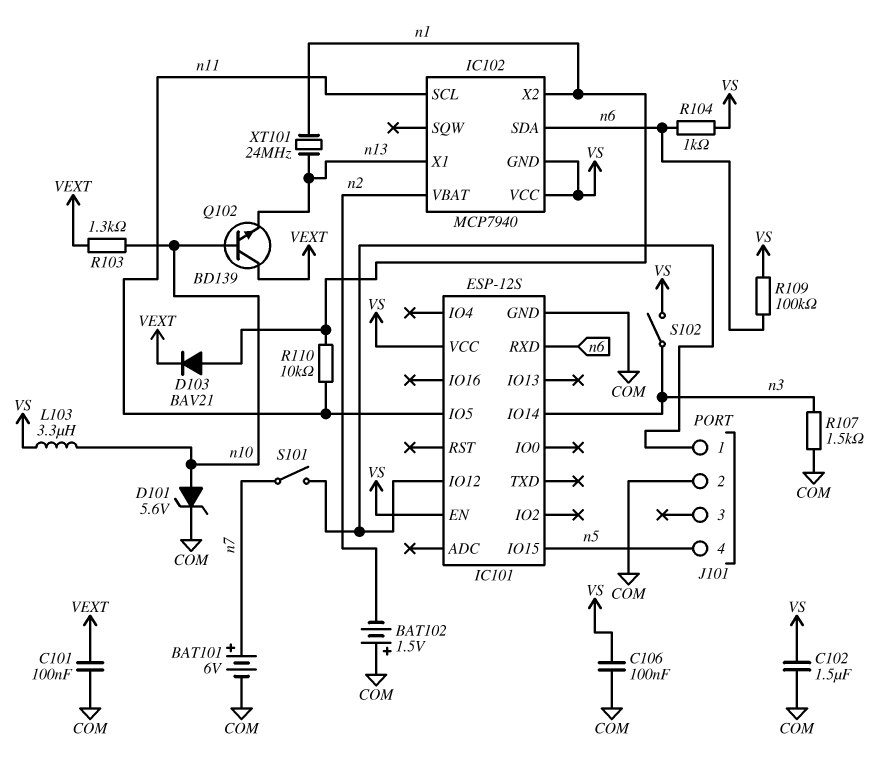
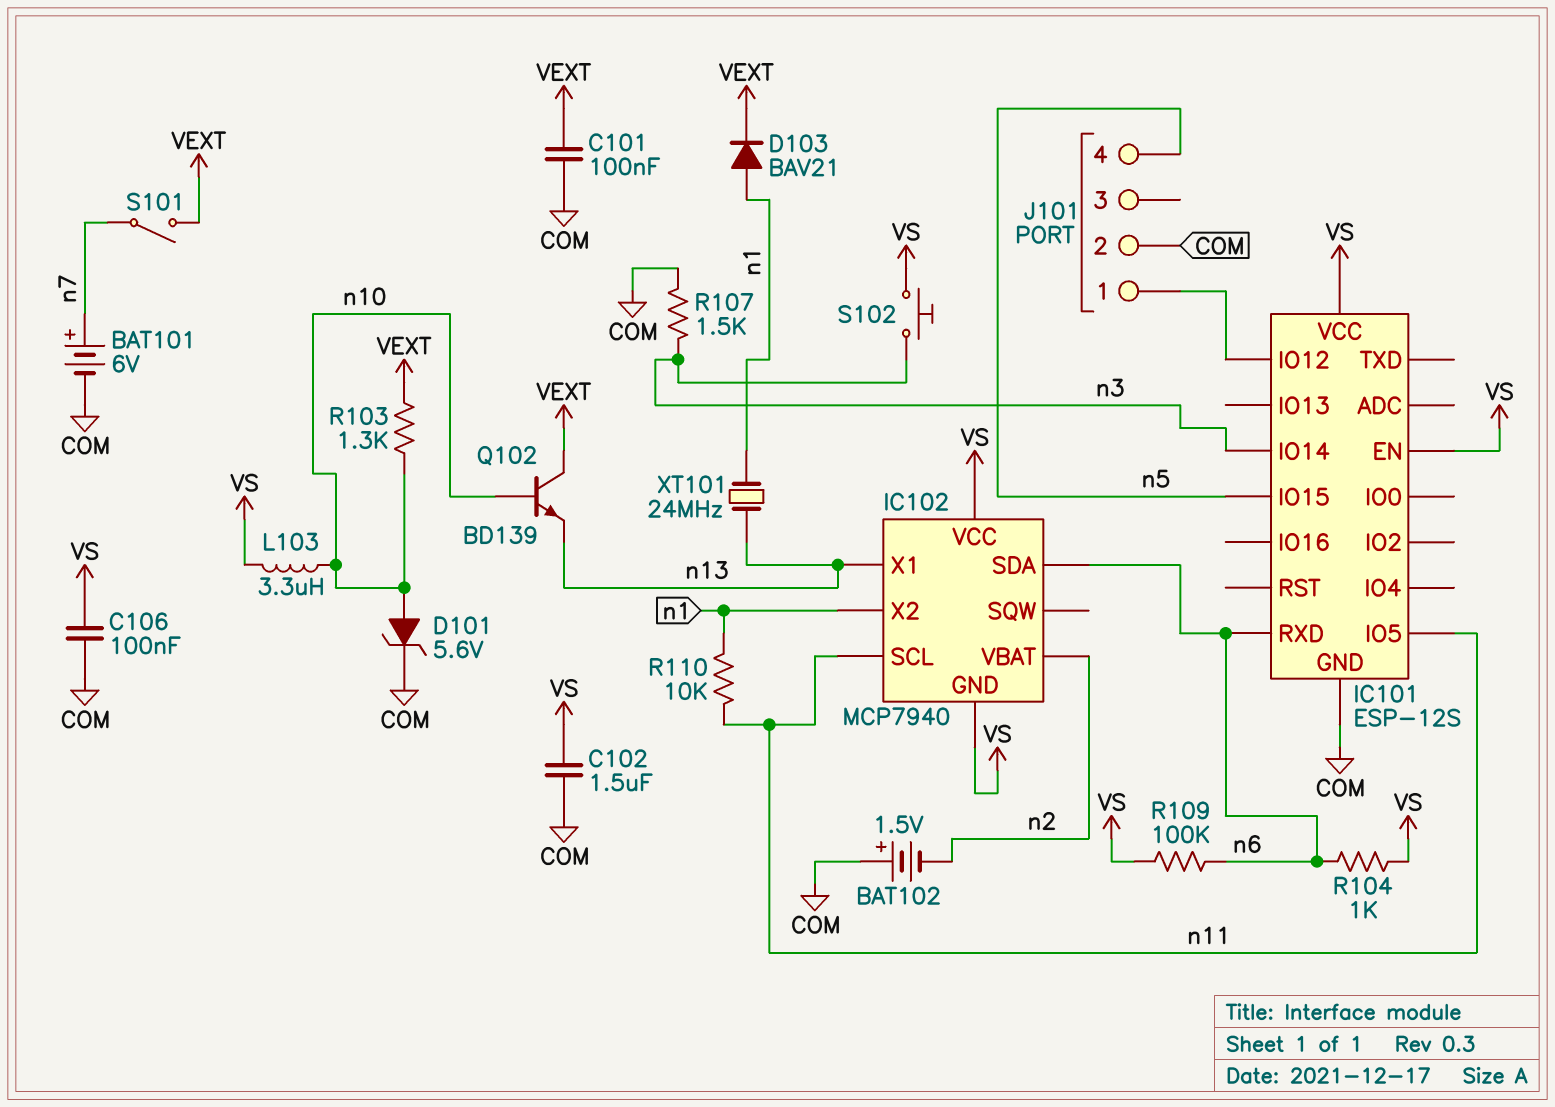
S101: switch (IC101/IO12, n7) -> switch (VEXT, n7)
S102: switch (VS, n3) -> button (VS, n3)

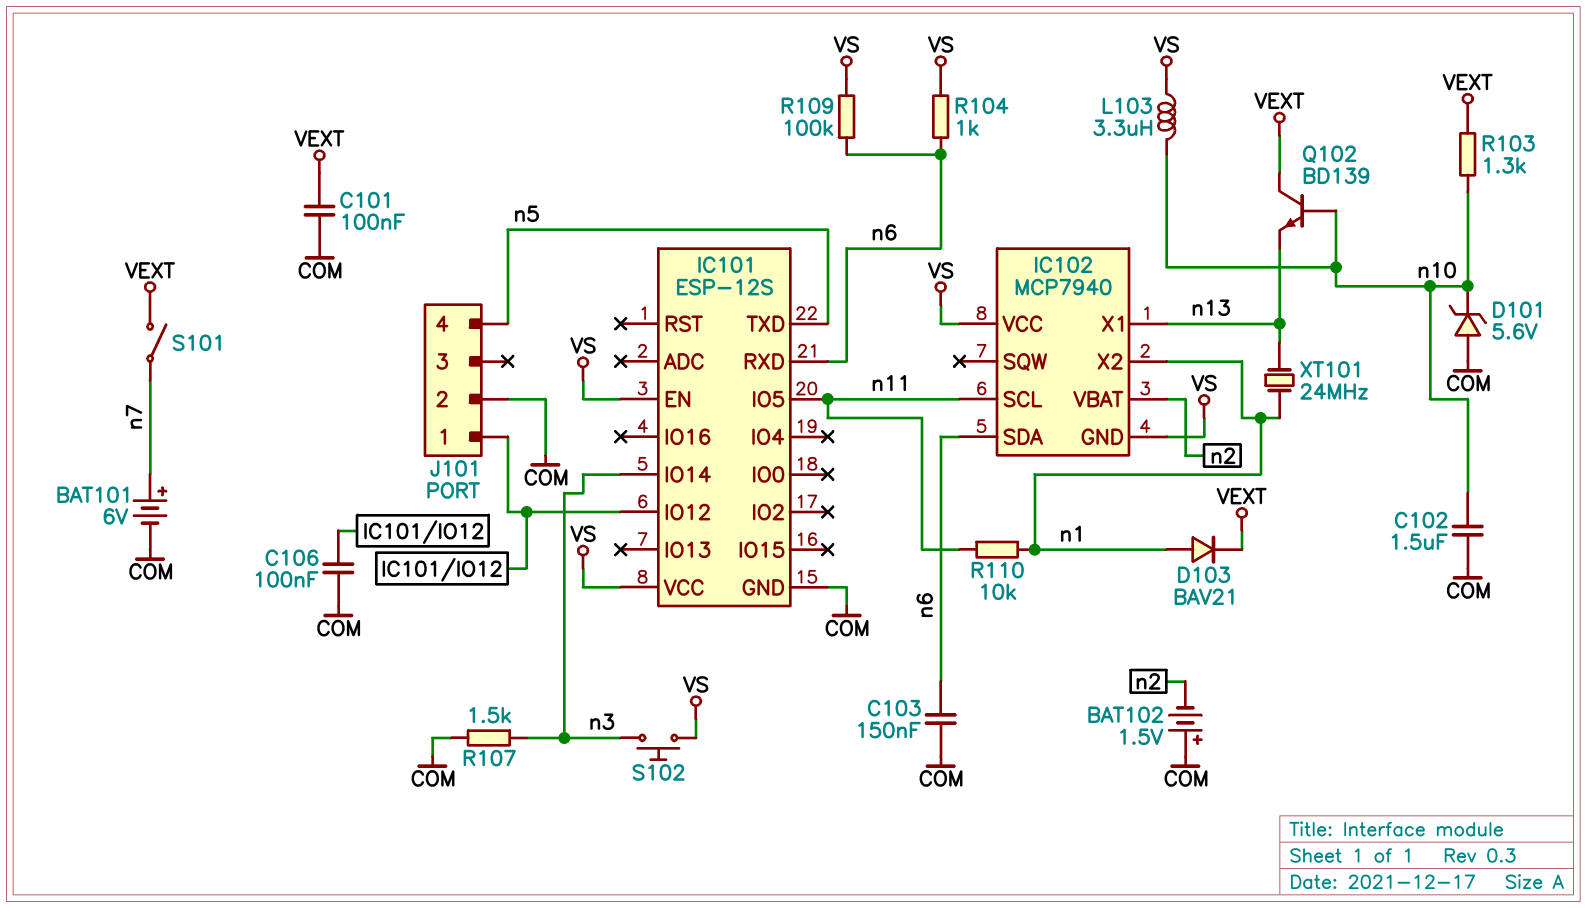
C102: 1.5uF (COM, VS) -> 1.5uF (COM, n10)
C103: none -> 150nF (COM, n6)
C106: 100nF (COM, VS) -> 100nF (COM, IC101/IO12)
D101: zener 5.6V (A n10, K COM) -> zener 5.6V (A COM, K n10)
IC101 pin IO15: n5 -> none
IC101 pin TXD: none -> n5

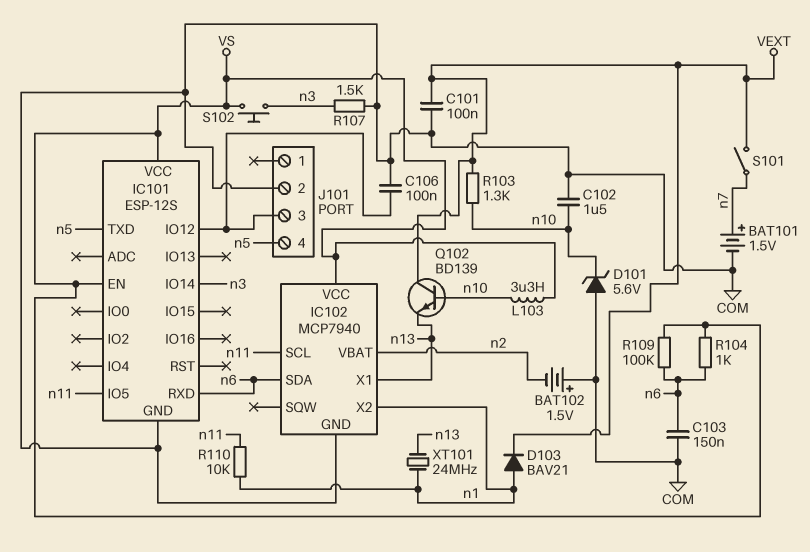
BAT101: 6V (plus n7, minus COM) -> 1.5V (plus n7, minus COM)
IC102 pin GND: VS -> COM
J101 pin 1: IC101/IO12 -> none
J101 pin 3: none -> IC101/IO12

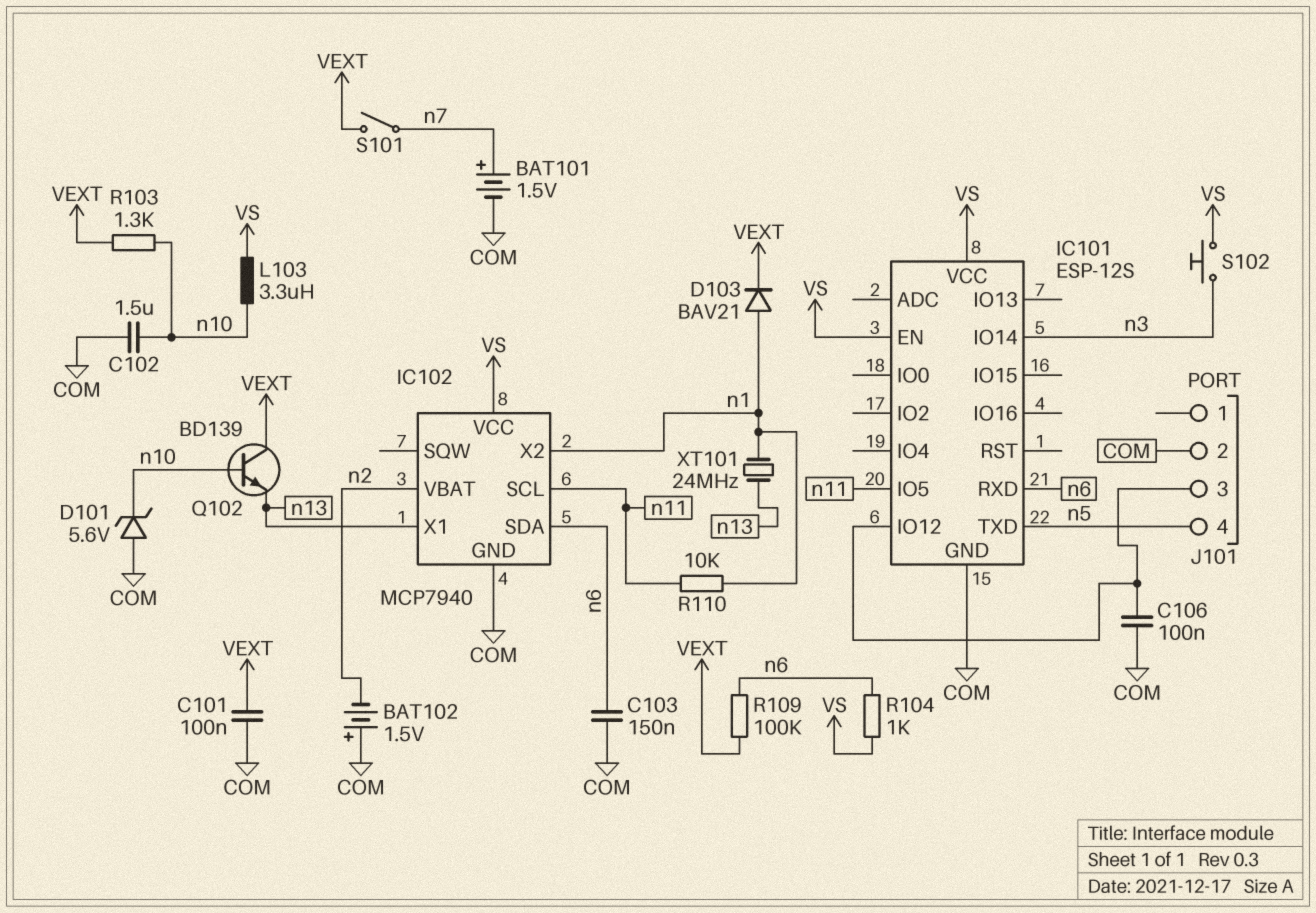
R107: 1.5k (COM, n3) -> none
R109: 100k (VS, n6) -> 100k (VEXT, n6)

